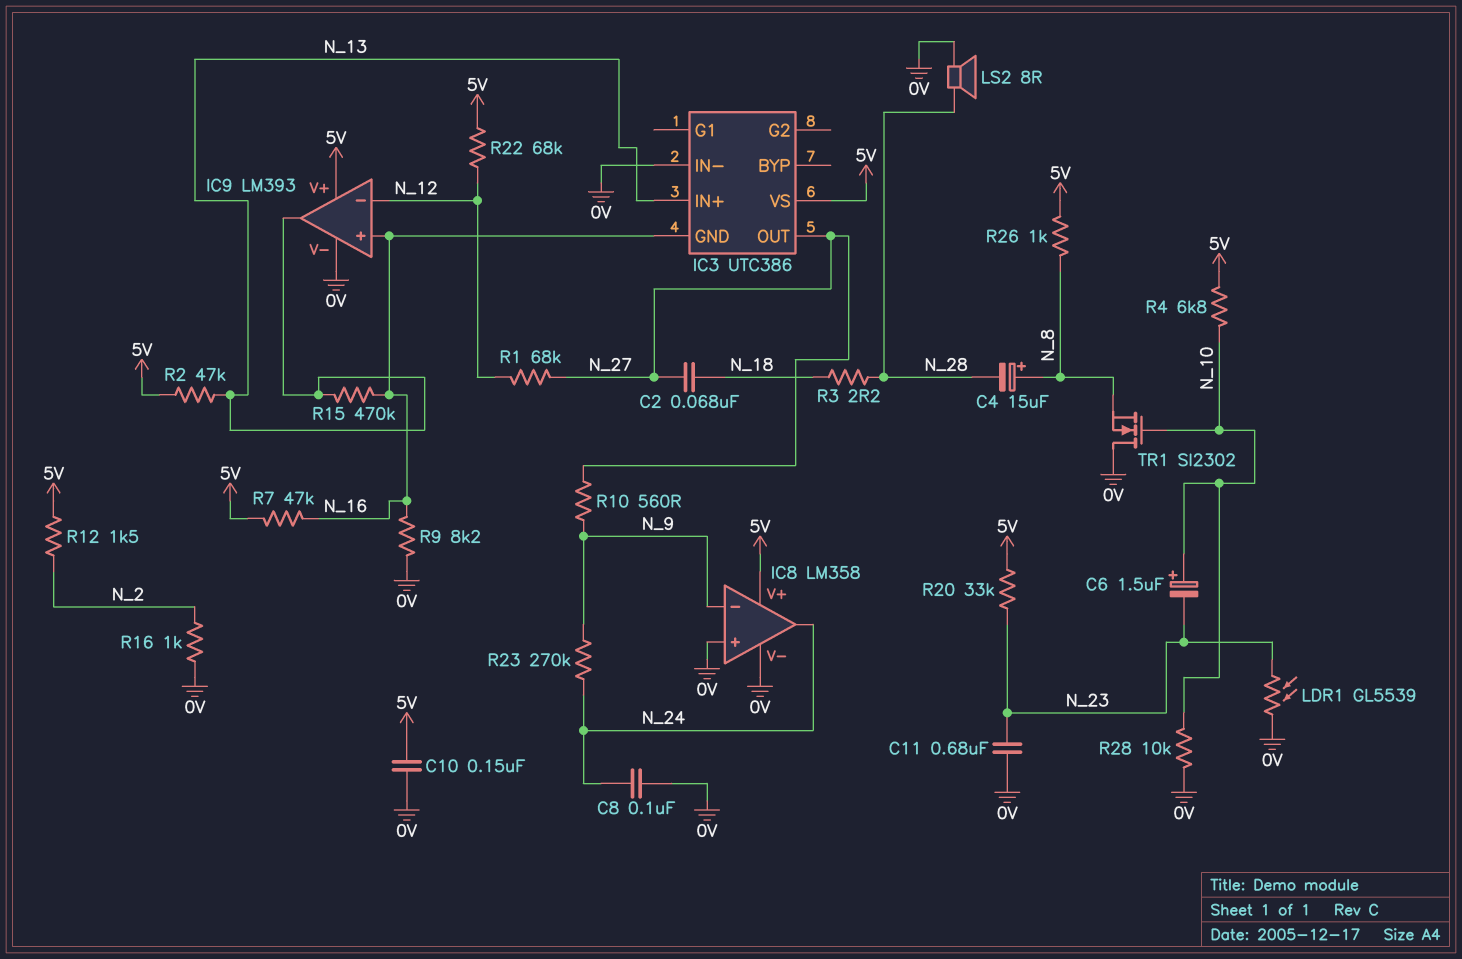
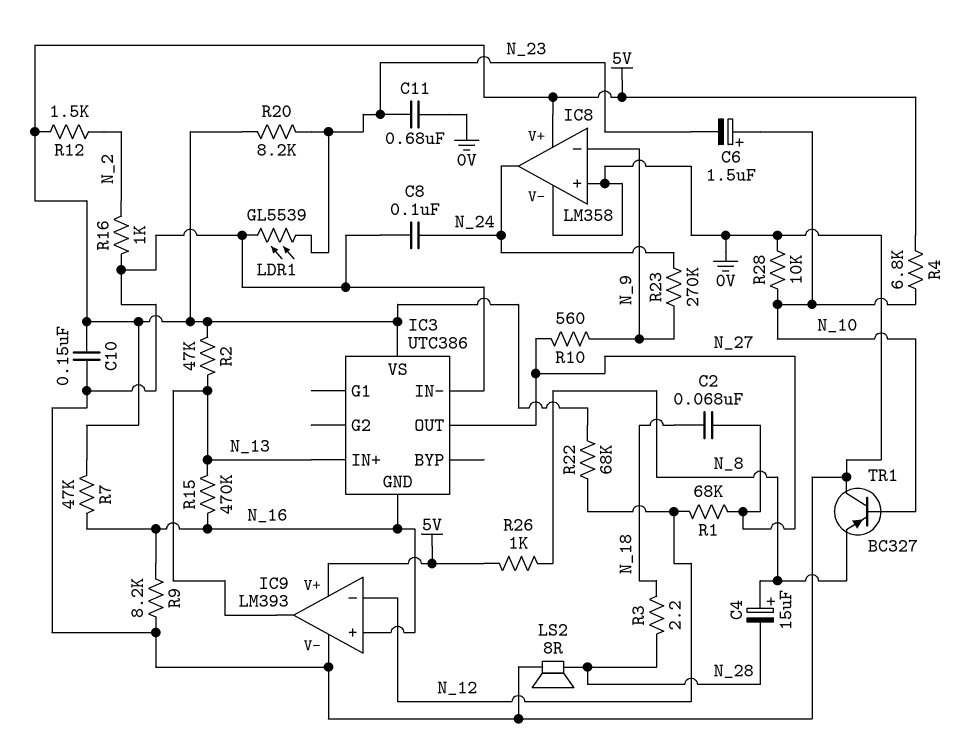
R20: 33k (5V, N_23) -> 8.2k (5V, N_23)
TR1: NMOS SI2302 (G N_10, D 0V, S N_8) -> PNP BC327 (B N_10, C 0V, E N_8)

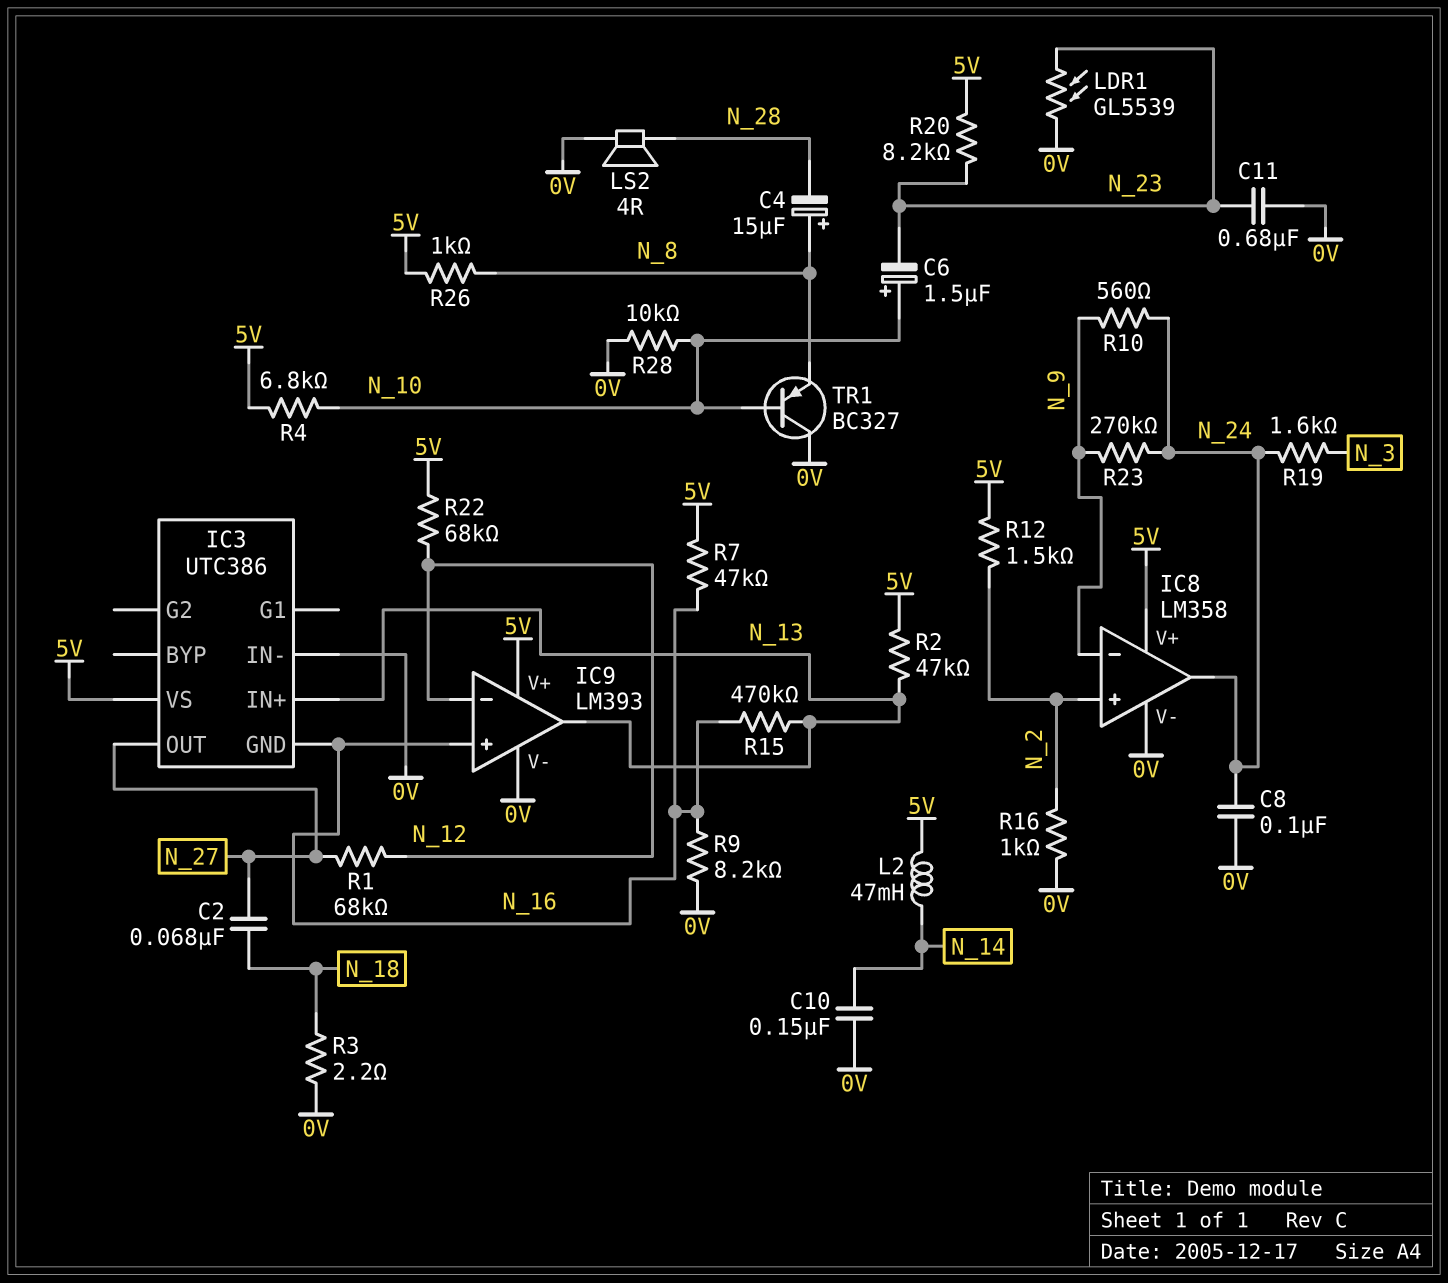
C10: 150nF (0V, 5V) -> 150nF (0V, N_14)
IC8 pin in+: 0V -> N_2
L2: none -> 47mH (5V, N_14)
LS2: speaker 8R (0V, N_28) -> speaker 4R (0V, N_28)
R3: 2.2 (N_18, N_28) -> 2.2 (0V, N_18)
R10: 560 (N_9, N_27) -> 560 (N_9, N_24)
R19: none -> 1.6k (N_3, N_24)

